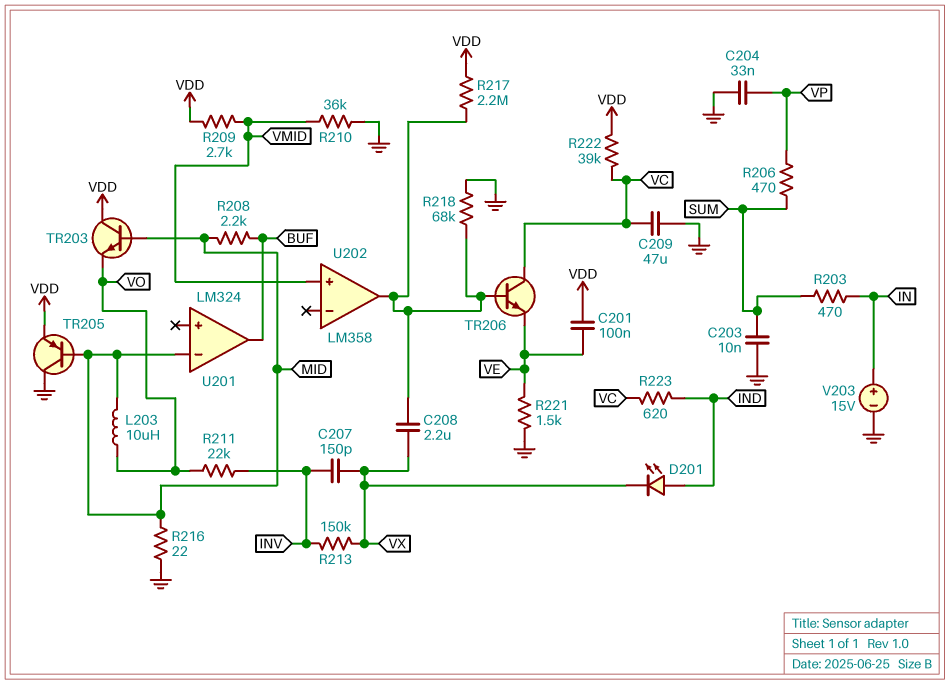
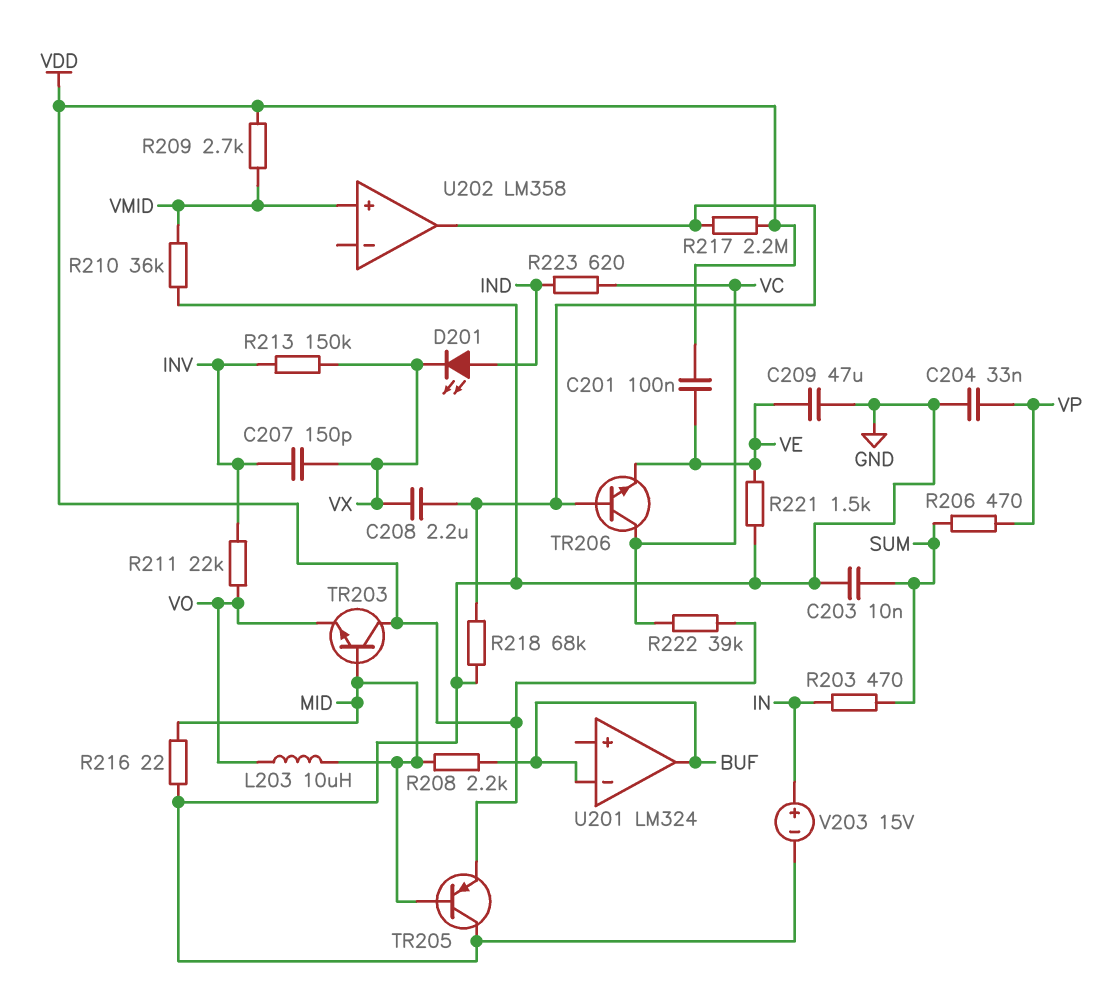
C209: 47uF (GND, VC) -> 47uF (GND, VE)
U201 pin in-: MID -> BUF

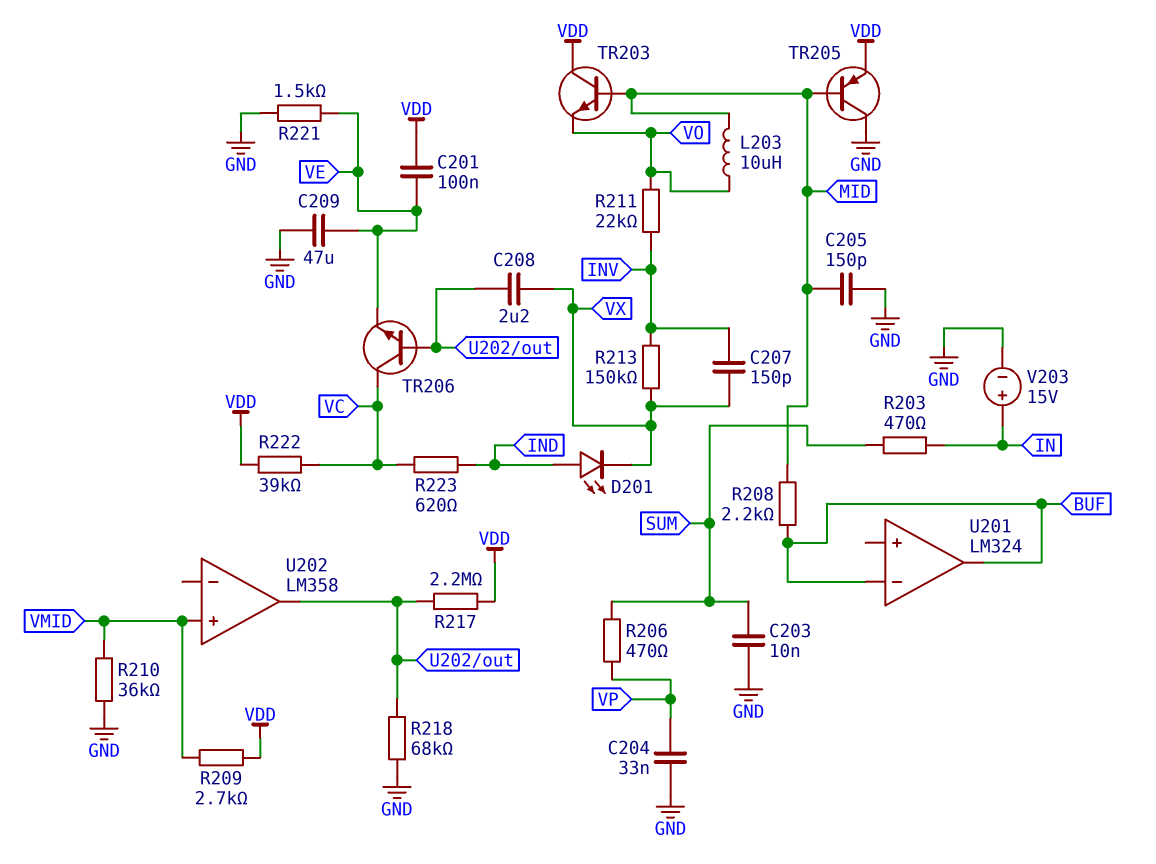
C205: none -> 150pF (GND, MID)
R216: 22 (GND, MID) -> none

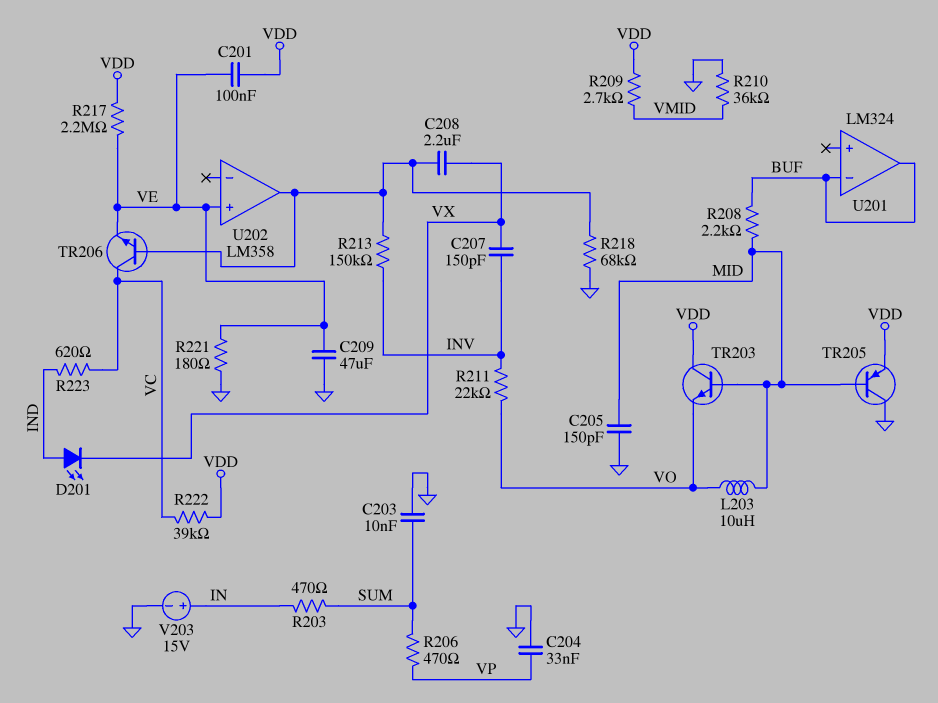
R213: 150k (INV, VX) -> 150k (INV, U202/out)
R217: 2.2M (U202/out, VDD) -> 2.2M (VDD, VE)
R221: 1.5k (GND, VE) -> 180 (GND, VE)
U202 pin in+: VMID -> VE

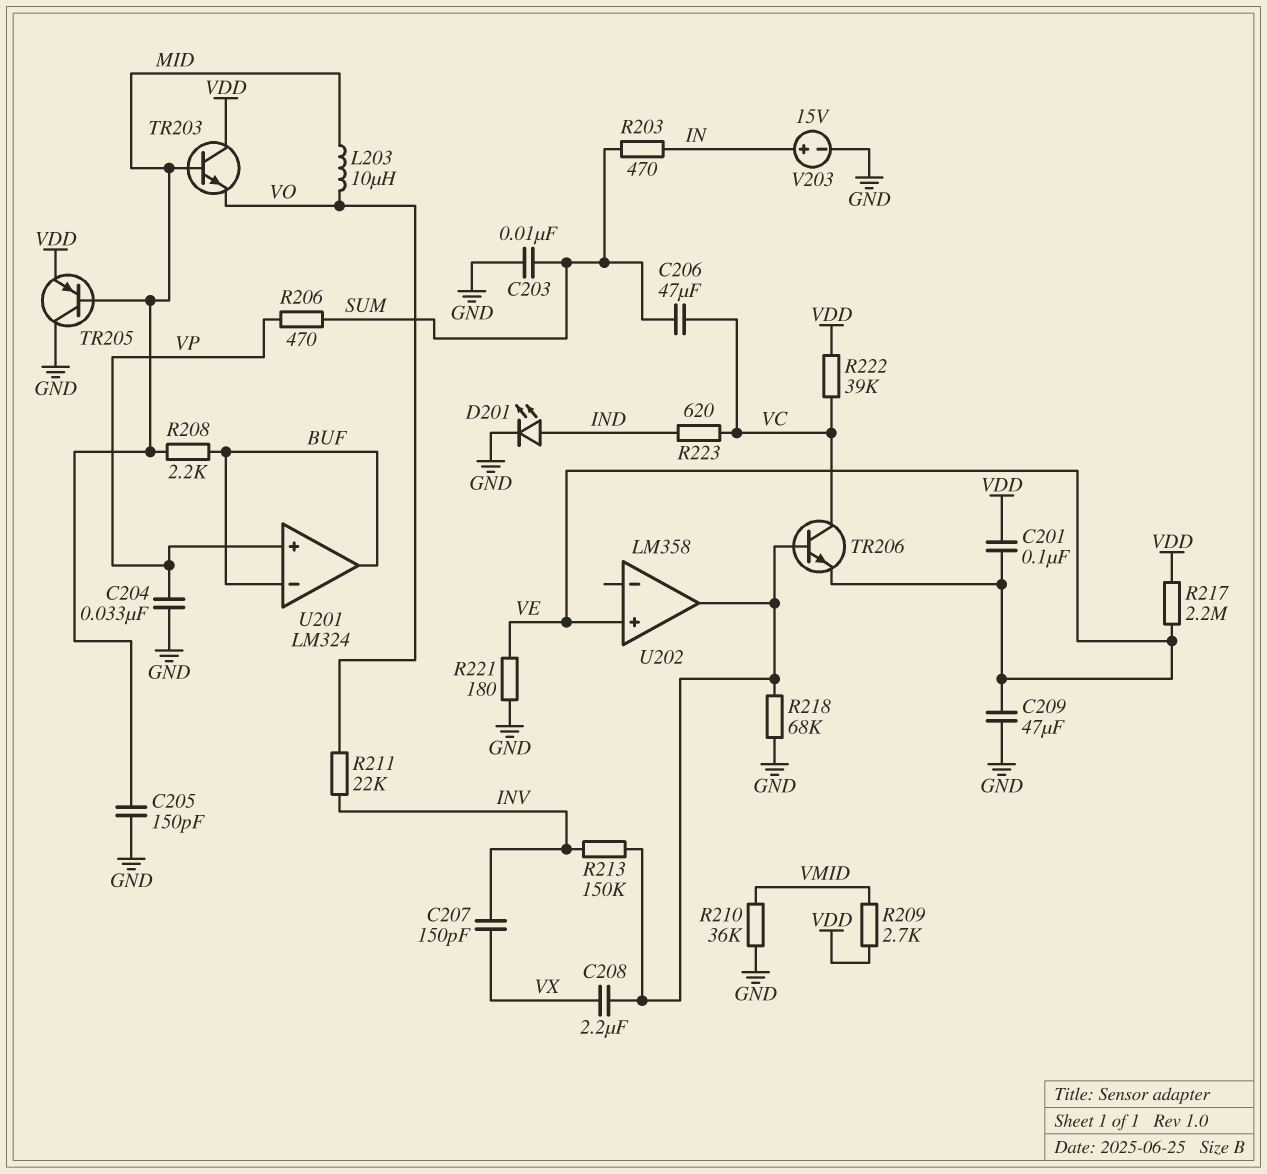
C206: none -> 47uF (SUM, VC)
D201: LED (A IND, K VX) -> LED (A IND, K GND)
U201 pin in+: none -> VP

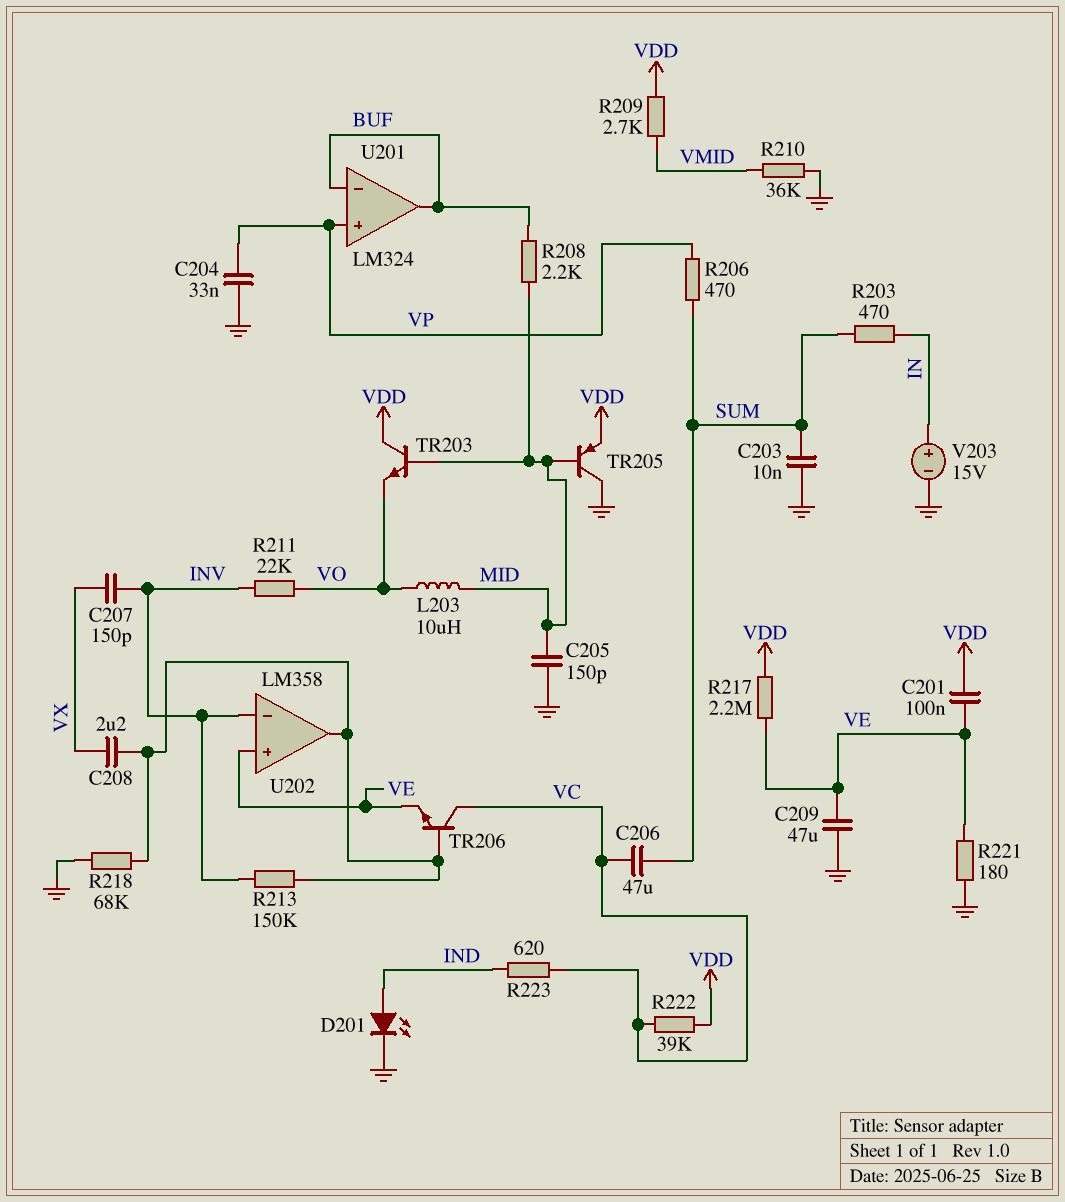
U202 pin in-: none -> INV

